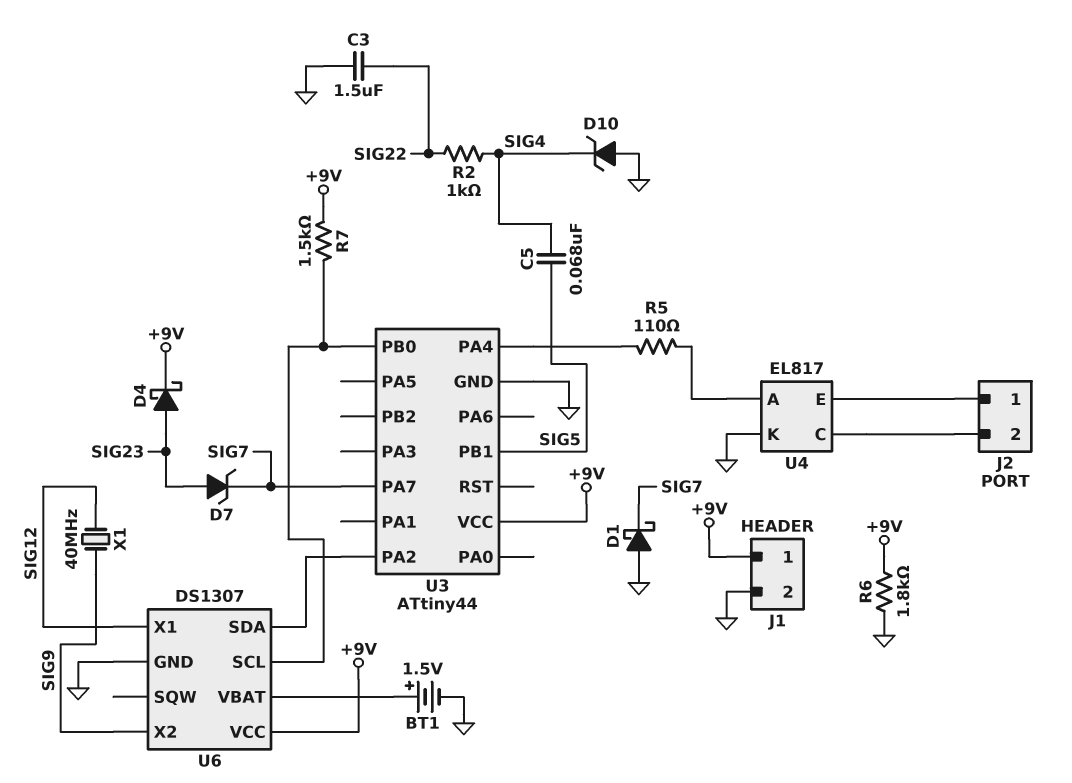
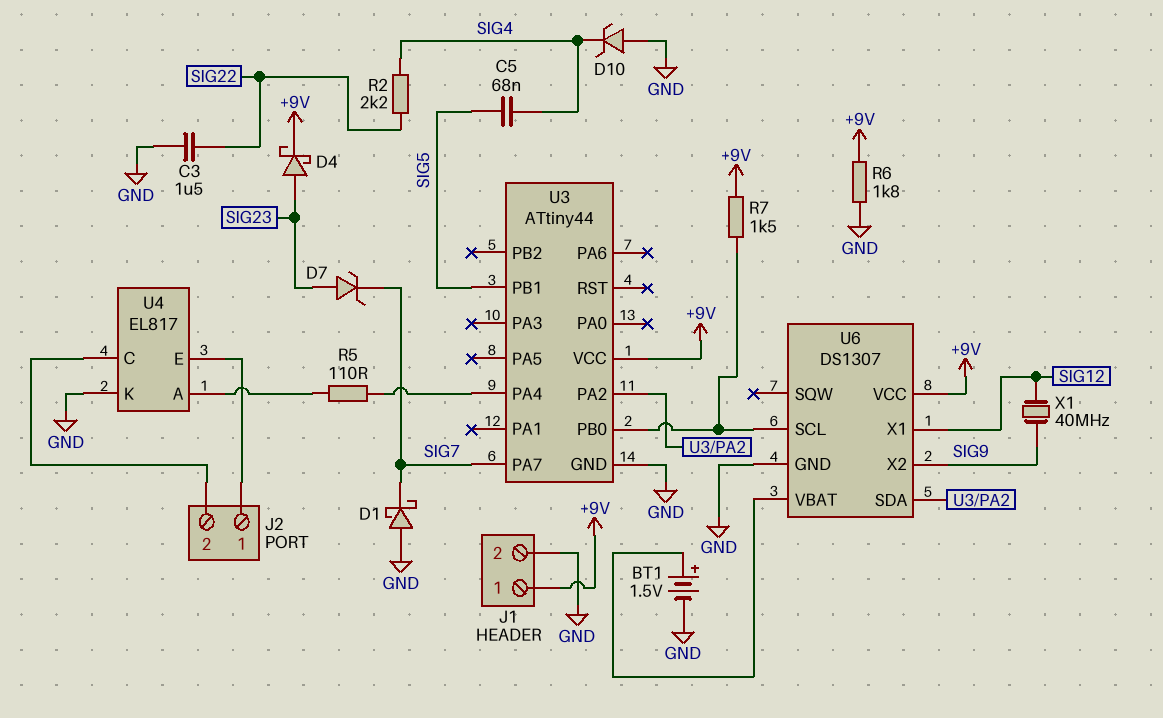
R2: 1k (SIG4, SIG22) -> 2.2k (SIG4, SIG22)

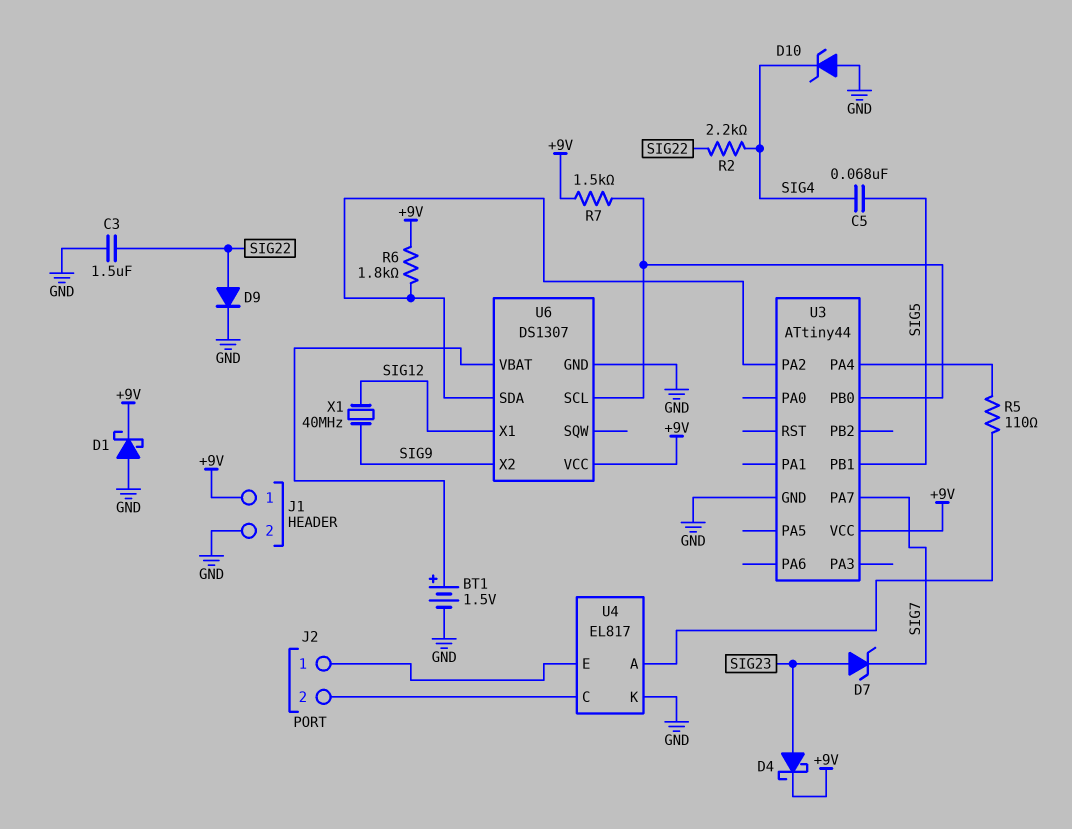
D1: schottky (A GND, K SIG7) -> schottky (A GND, K +9V)
D9: none -> diode (A SIG22, K GND)
R6: 1.8k (+9V, GND) -> 1.8k (+9V, U3/PA2)

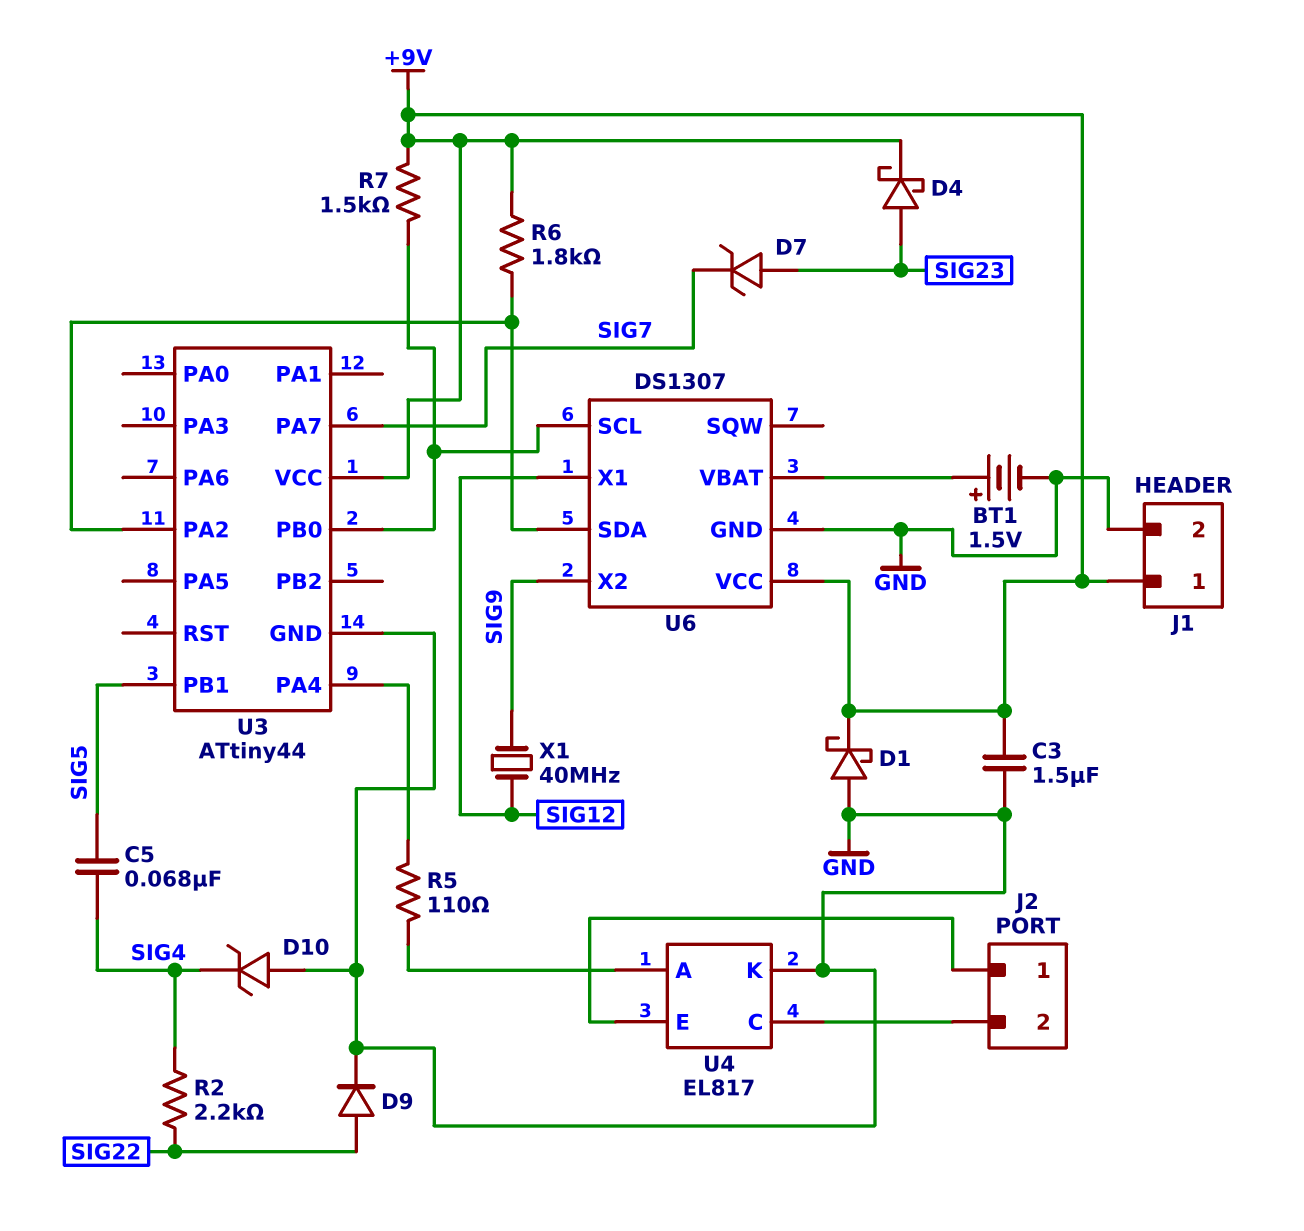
C3: 1.5uF (GND, SIG22) -> 1.5uF (+9V, GND)

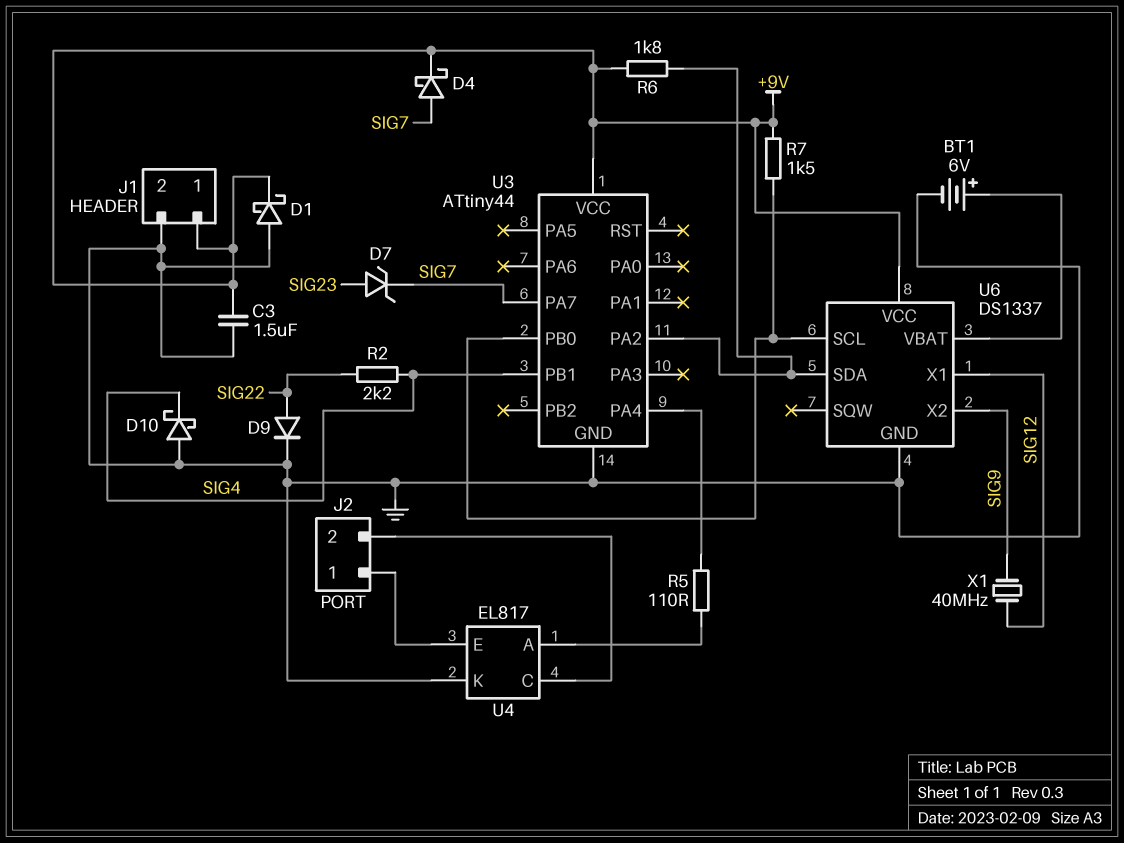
BT1: 1.5V (plus U6/VBAT, minus GND) -> 6V (plus U6/VBAT, minus GND)
C5: 68nF (SIG4, SIG5) -> none
D4: schottky (A SIG23, K +9V) -> schottky (A SIG7, K +9V)
D10: zener (A GND, K SIG4) -> schottky (A GND, K SIG4)
U3 pin PB1: SIG5 -> SIG4
U6: DS1307 -> DS1337

